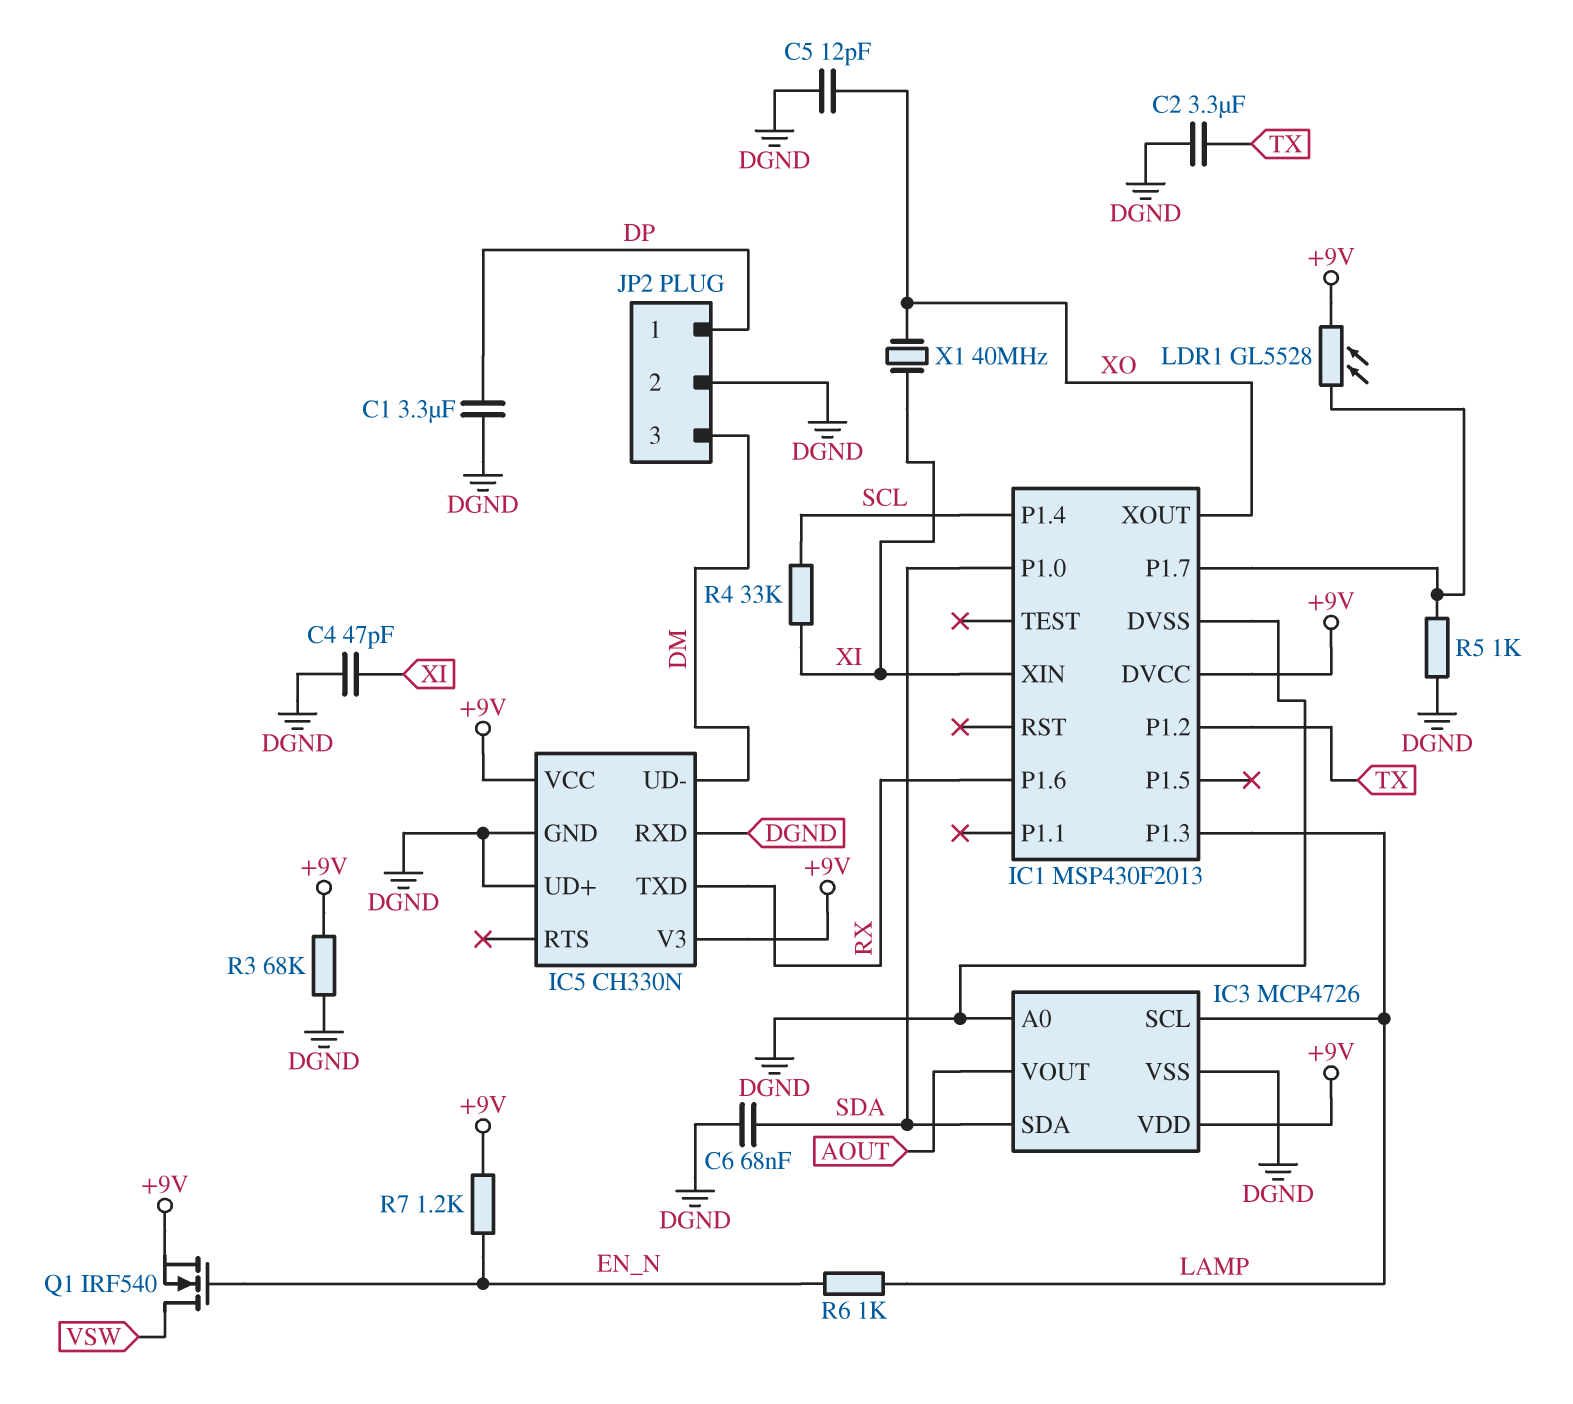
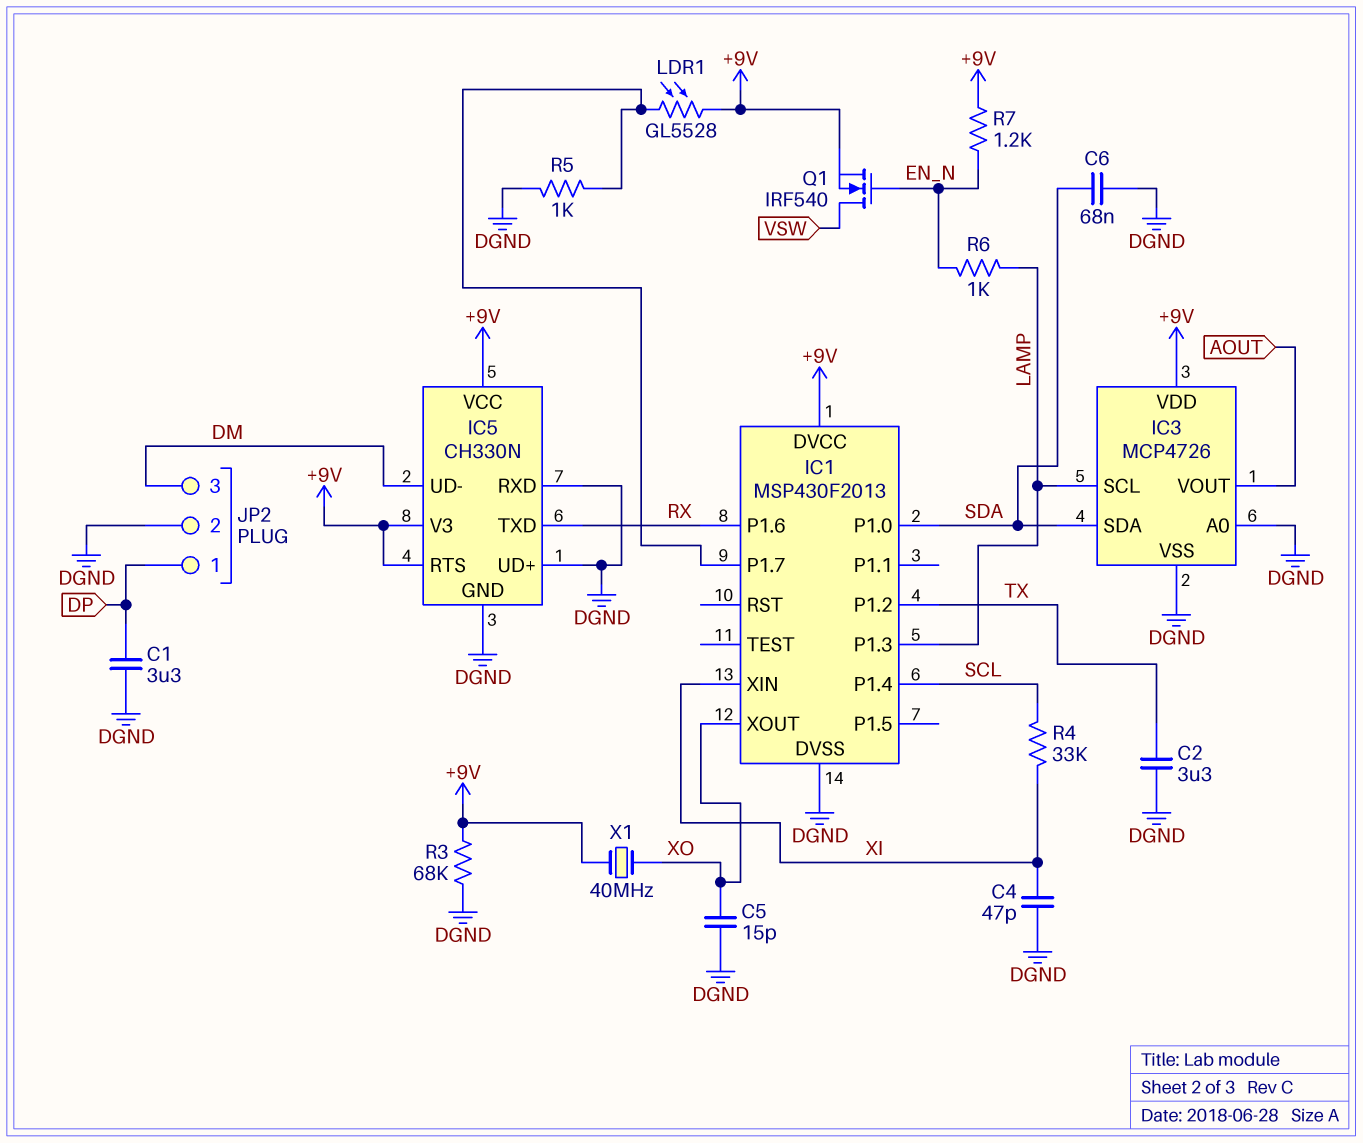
C5: 12pF (DGND, XO) -> 15pF (DGND, XO)
IC5 pin RTS: none -> +9V
X1: 40MHz (XI, XO) -> 40MHz (+9V, XO)

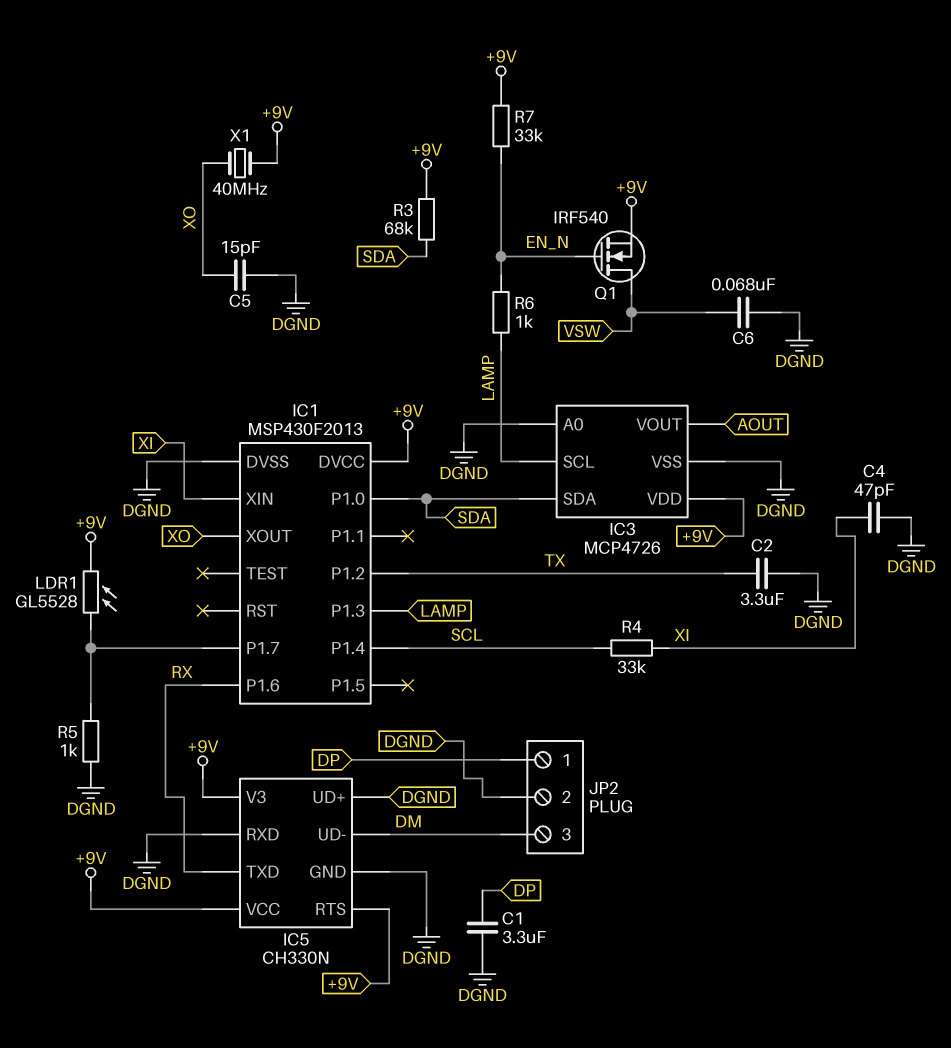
C6: 68nF (DGND, SDA) -> 68nF (DGND, VSW)
R3: 68k (+9V, DGND) -> 68k (+9V, SDA)
R7: 1.2k (+9V, EN_N) -> 33k (+9V, EN_N)

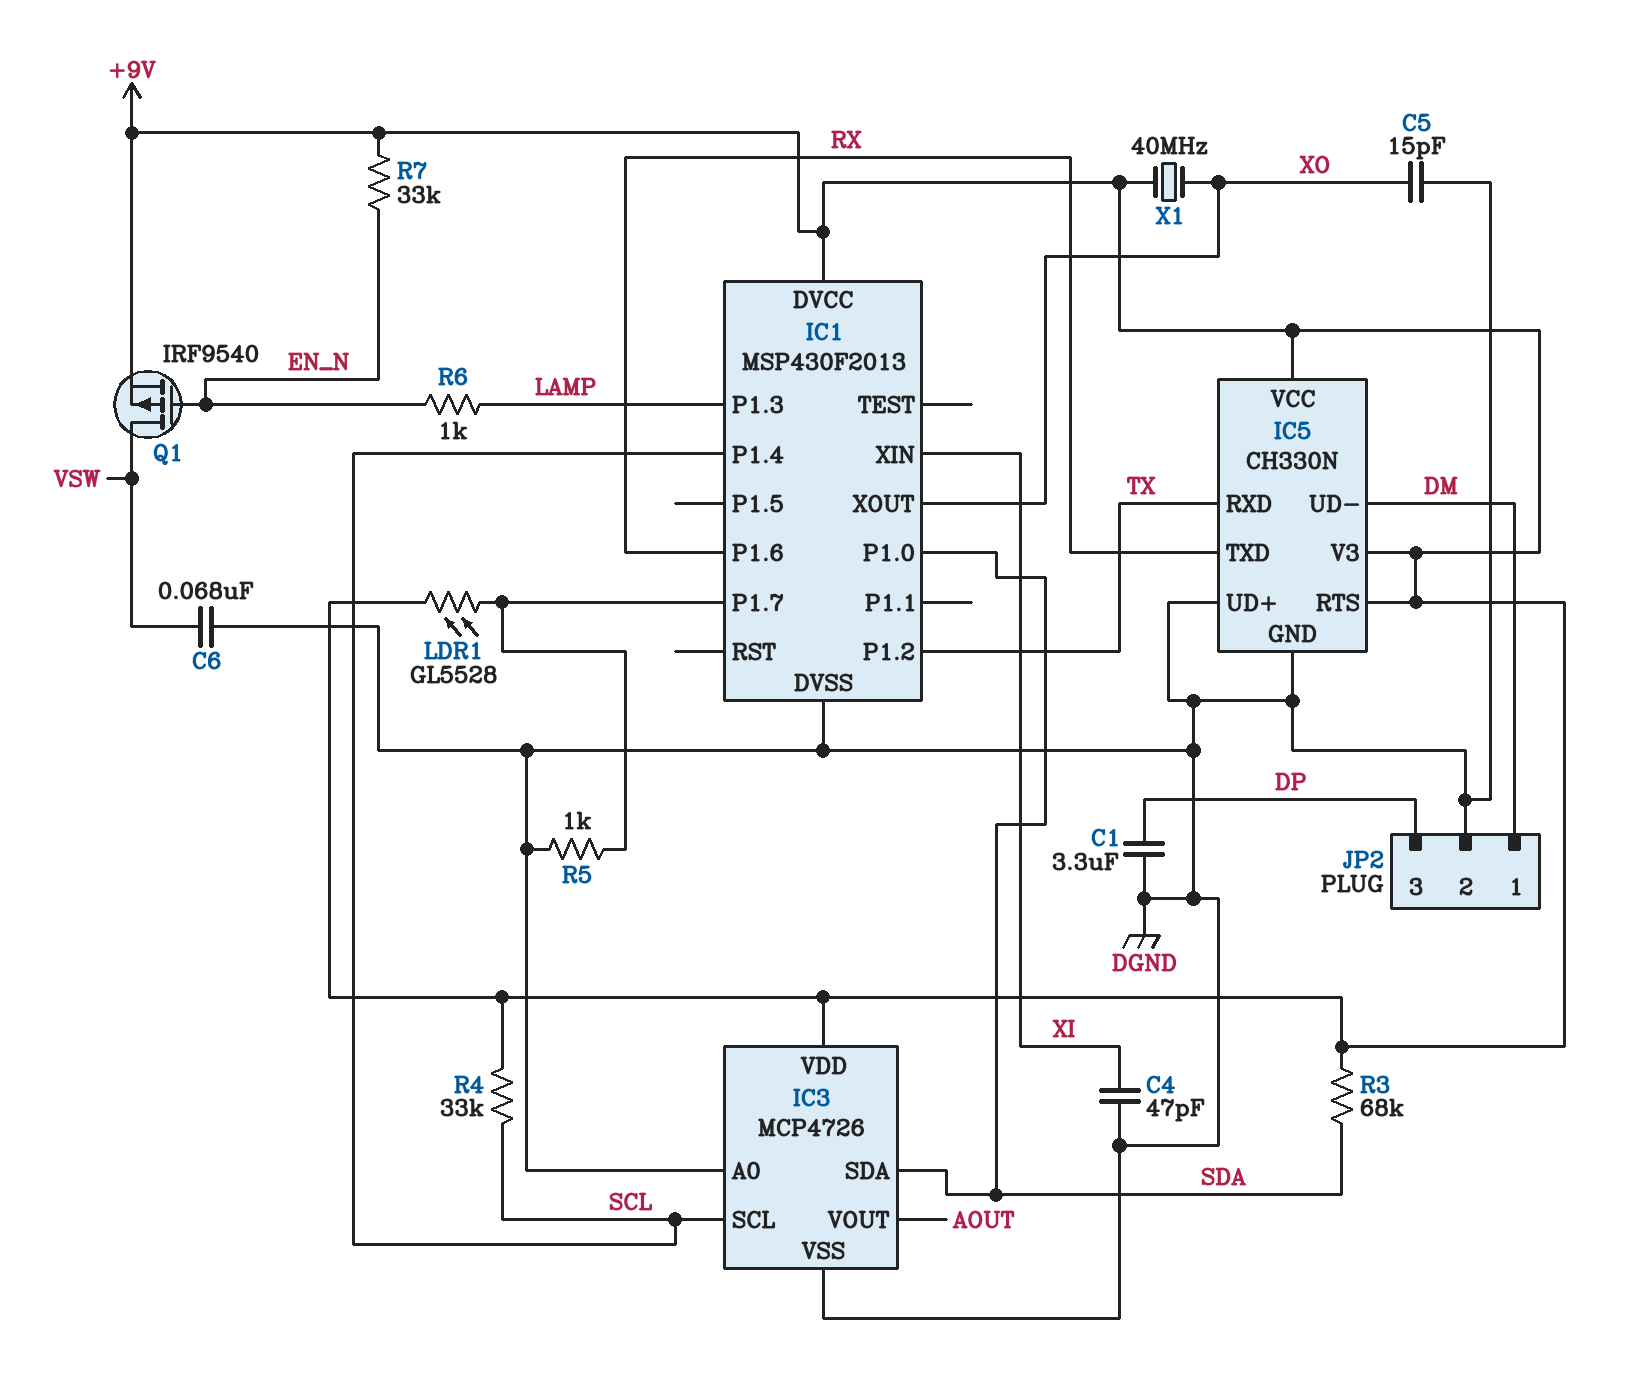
C2: 3.3uF (DGND, TX) -> none
IC3 pin SCL: LAMP -> SCL
IC5 pin RXD: DGND -> TX
JP2 pin 1: DP -> DM
JP2 pin 3: DM -> DP
Q1: NMOS IRF540 (G EN_N, D VSW, S +9V) -> PMOS IRF9540 (G EN_N, D VSW, S +9V)
R4: 33k (SCL, XI) -> 33k (+9V, SCL)

